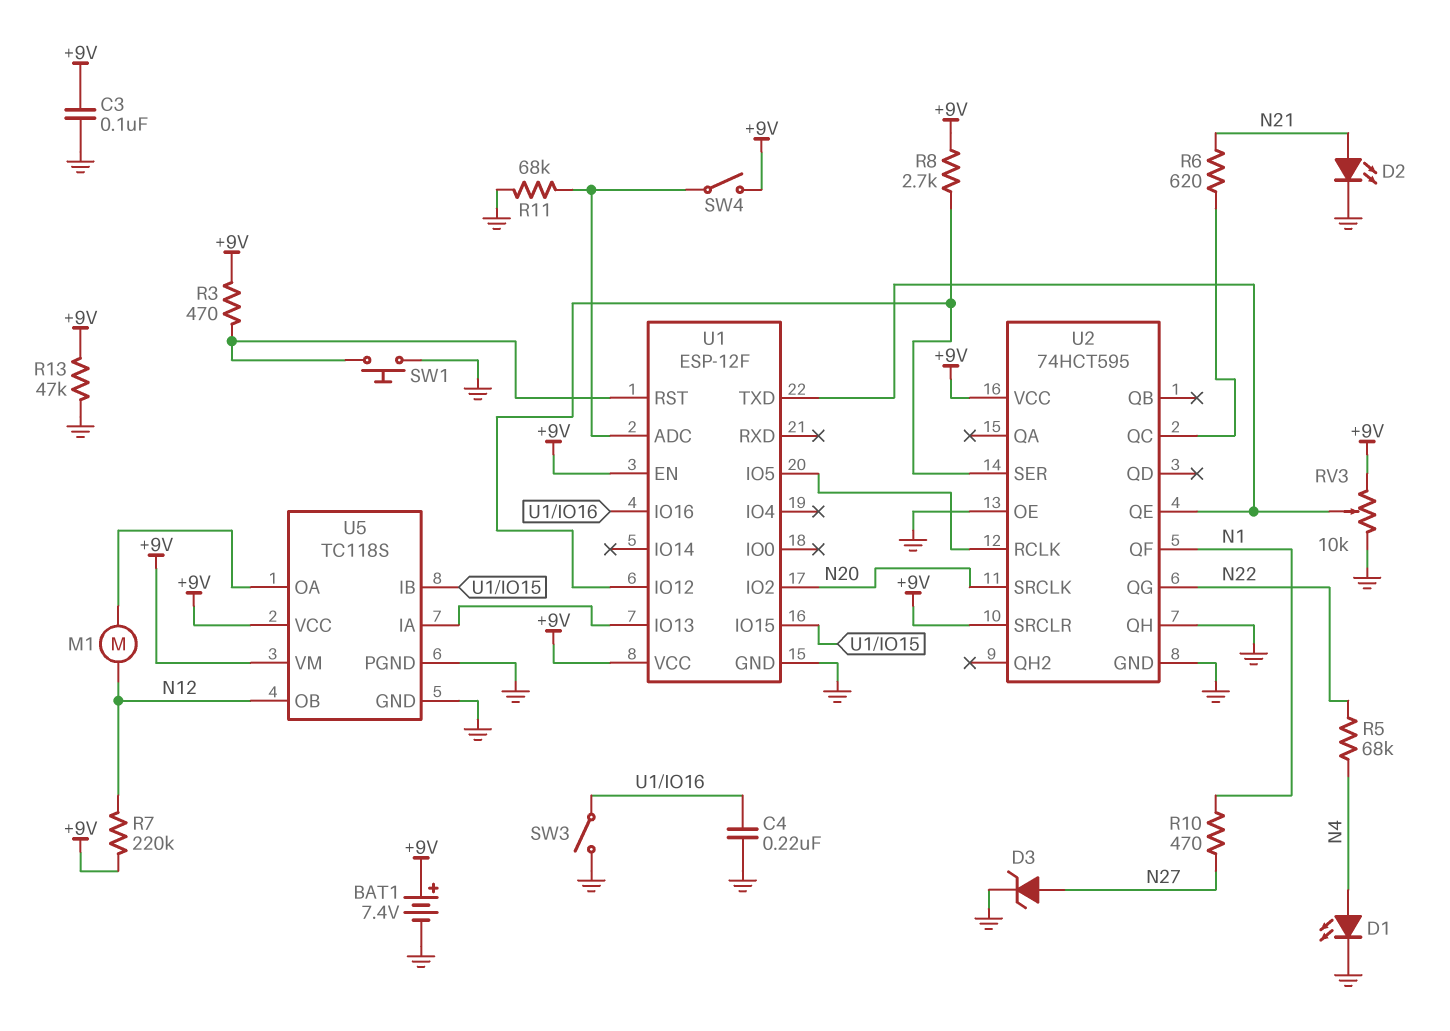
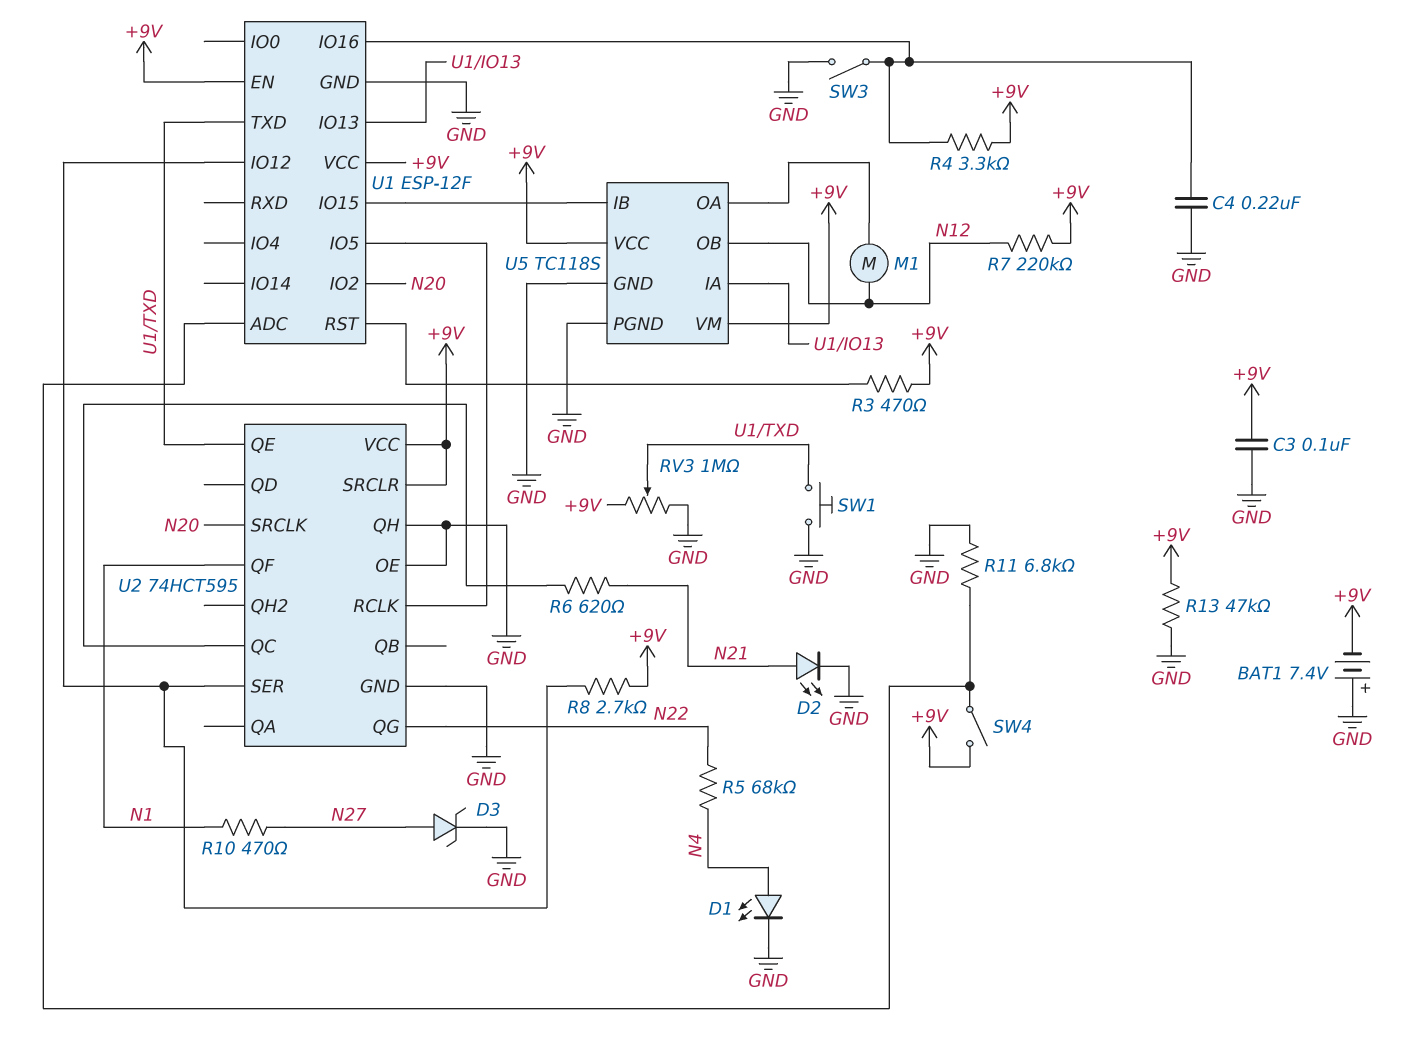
BAT1: 7.4V (plus +9V, minus GND) -> 7.4V (plus GND, minus +9V)
R4: none -> 3.3k (+9V, U1/IO16)
R11: 68k (GND, U1/ADC) -> 6.8k (GND, U1/ADC)
RV3: 10k (+9V, GND, wiper U1/TXD) -> 1M (+9V, GND, wiper U1/TXD)
SW1: button (GND, U1/RST) -> button (GND, U1/TXD)

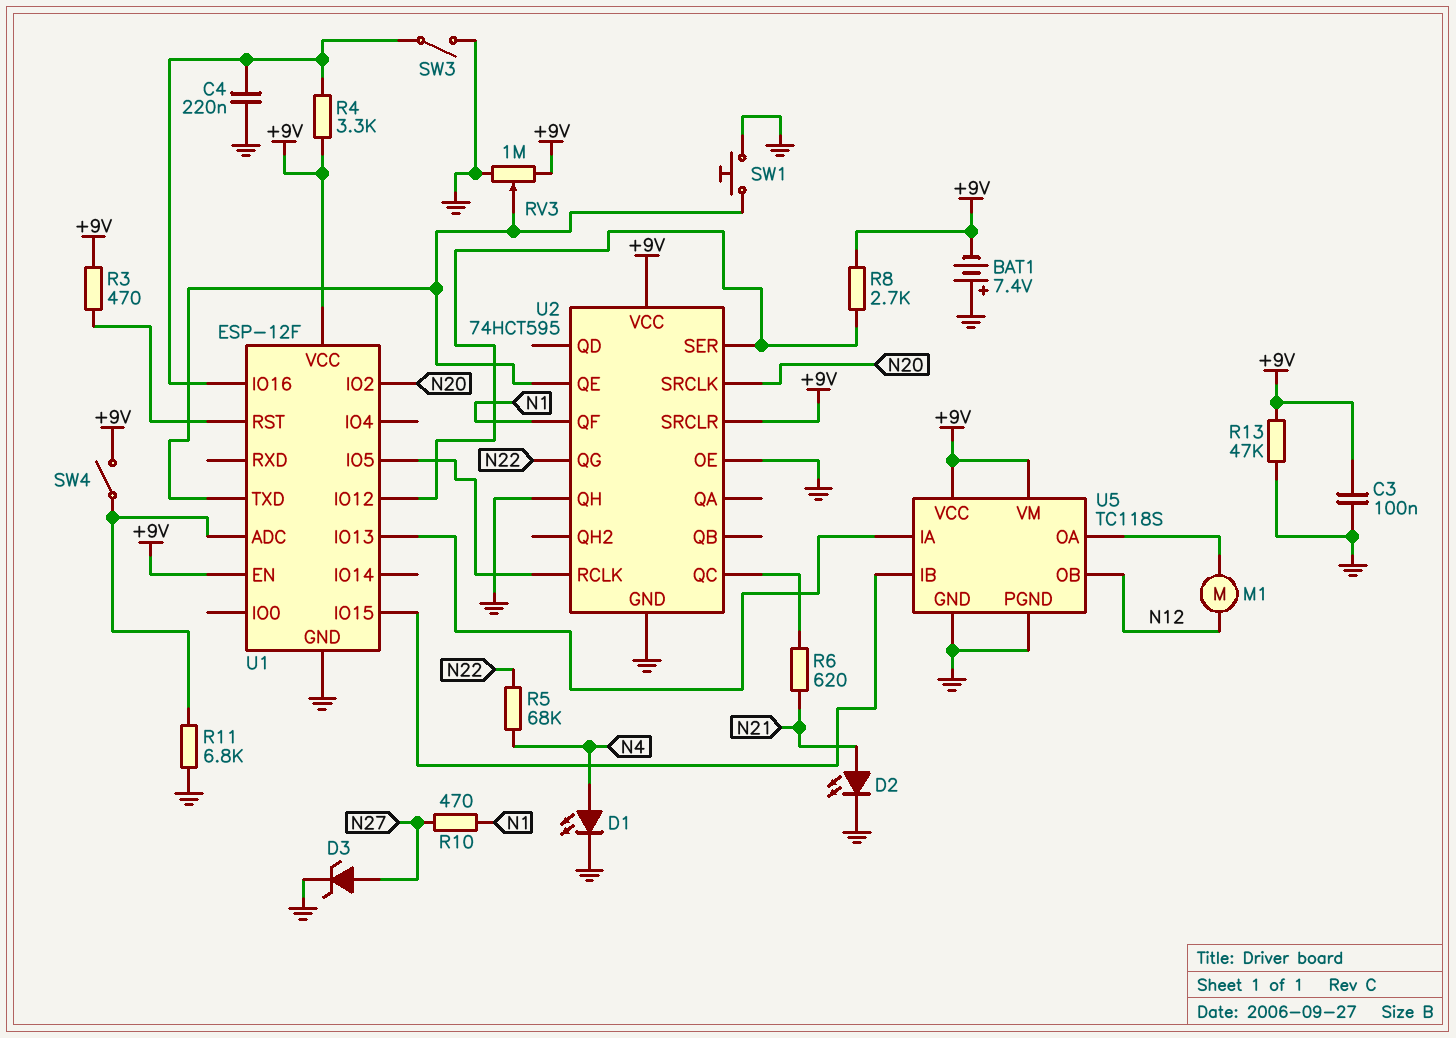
R7: 220k (+9V, N12) -> none

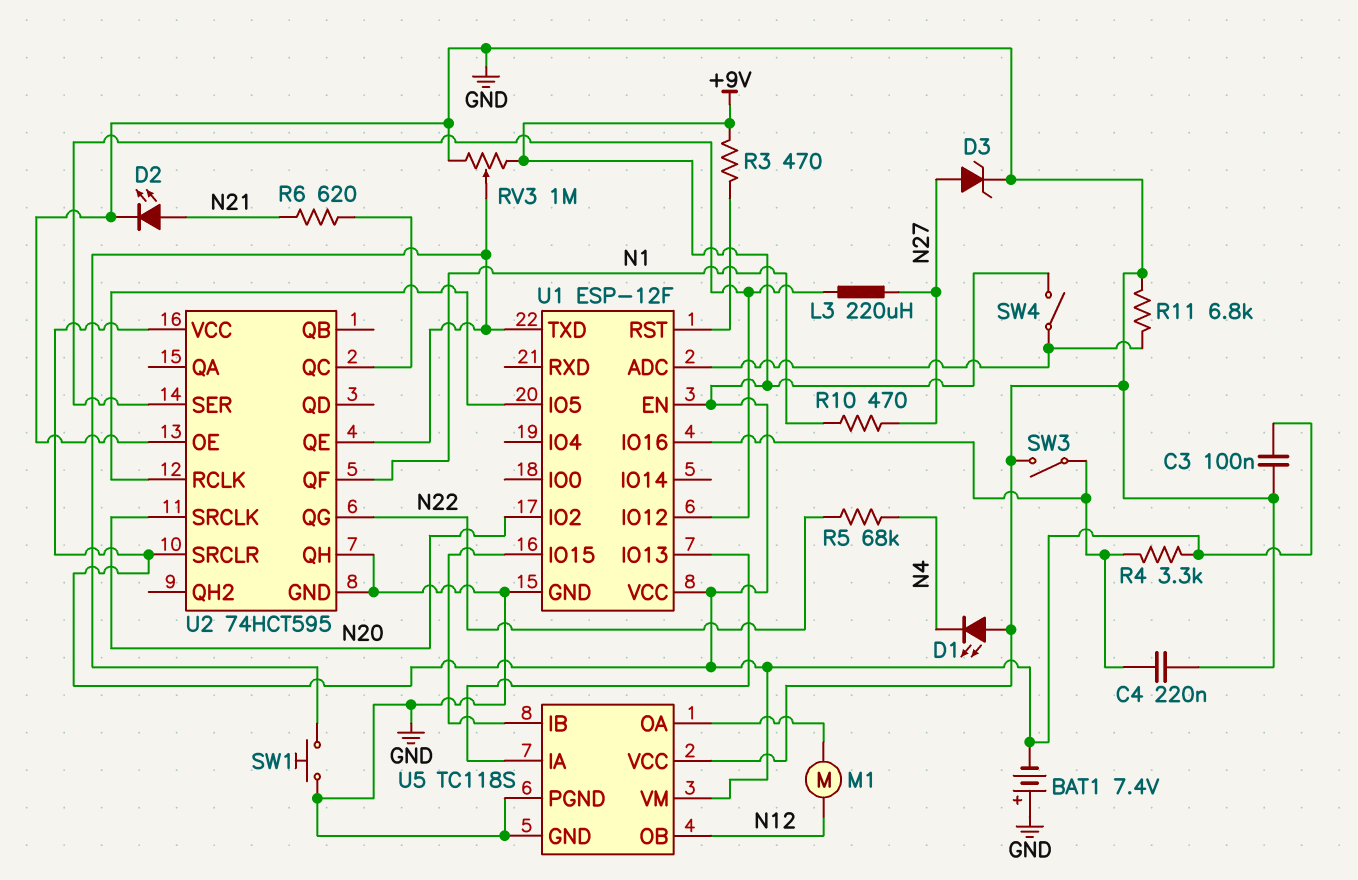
D1: LED (A N4, K GND) -> LED (A GND, K N4)
L3: none -> 220uH (N27, U1/IO12)
R8: 2.7k (+9V, U1/IO12) -> none
R13: 47k (+9V, GND) -> none
U5 pin VCC: +9V -> GND

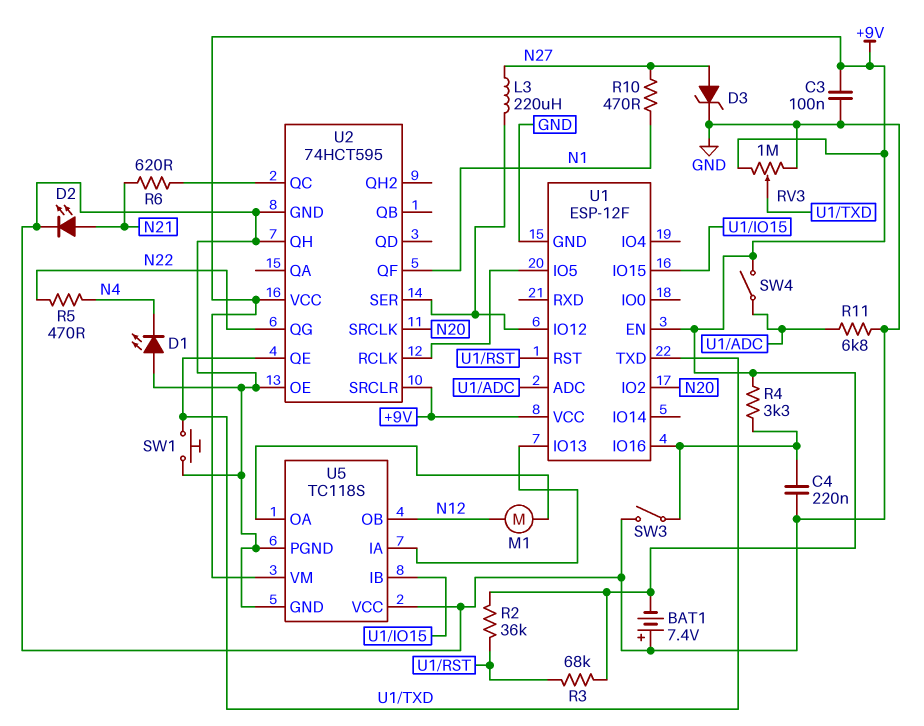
R2: none -> 36k (+9V, U1/RST)
R3: 470 (+9V, U1/RST) -> 68k (+9V, U1/RST)
R5: 68k (N4, N22) -> 470 (N4, N22)

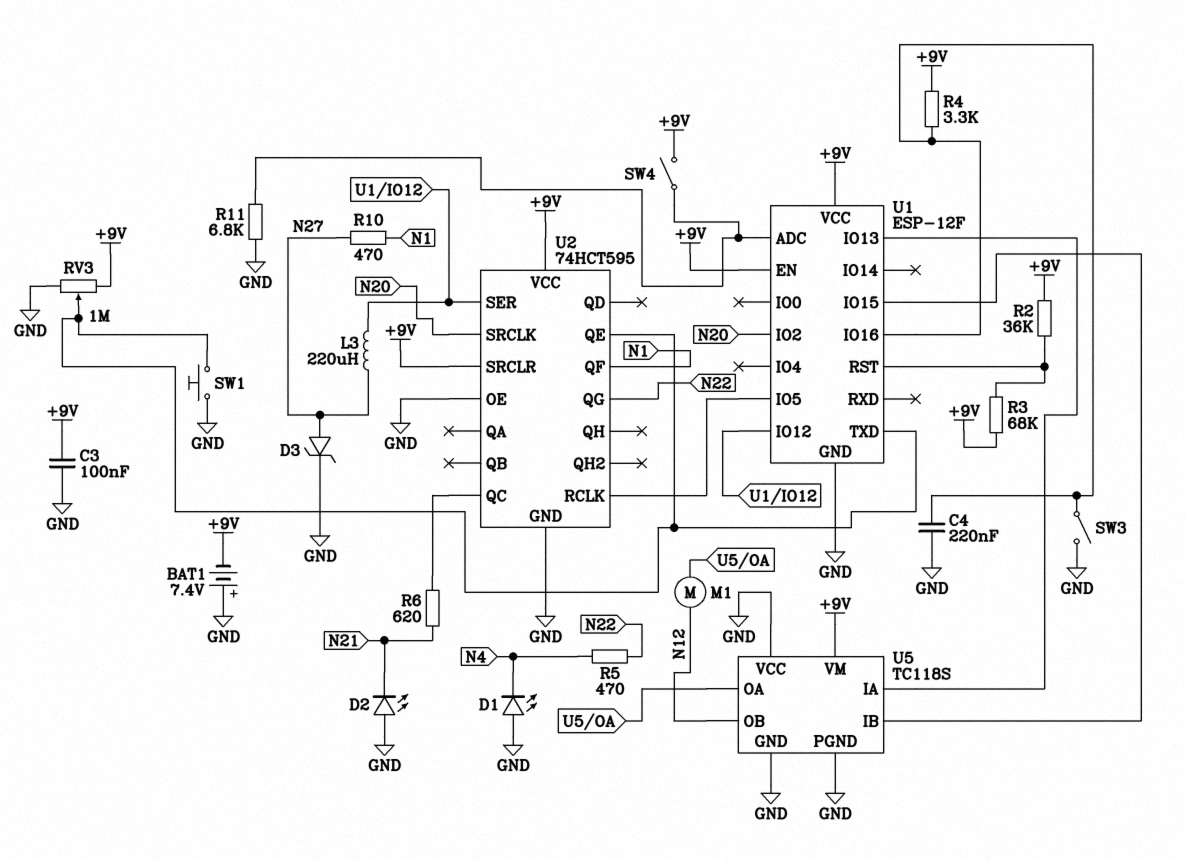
D2: LED (A N21, K GND) -> LED (A GND, K N21)
U2 pin QH: GND -> none

